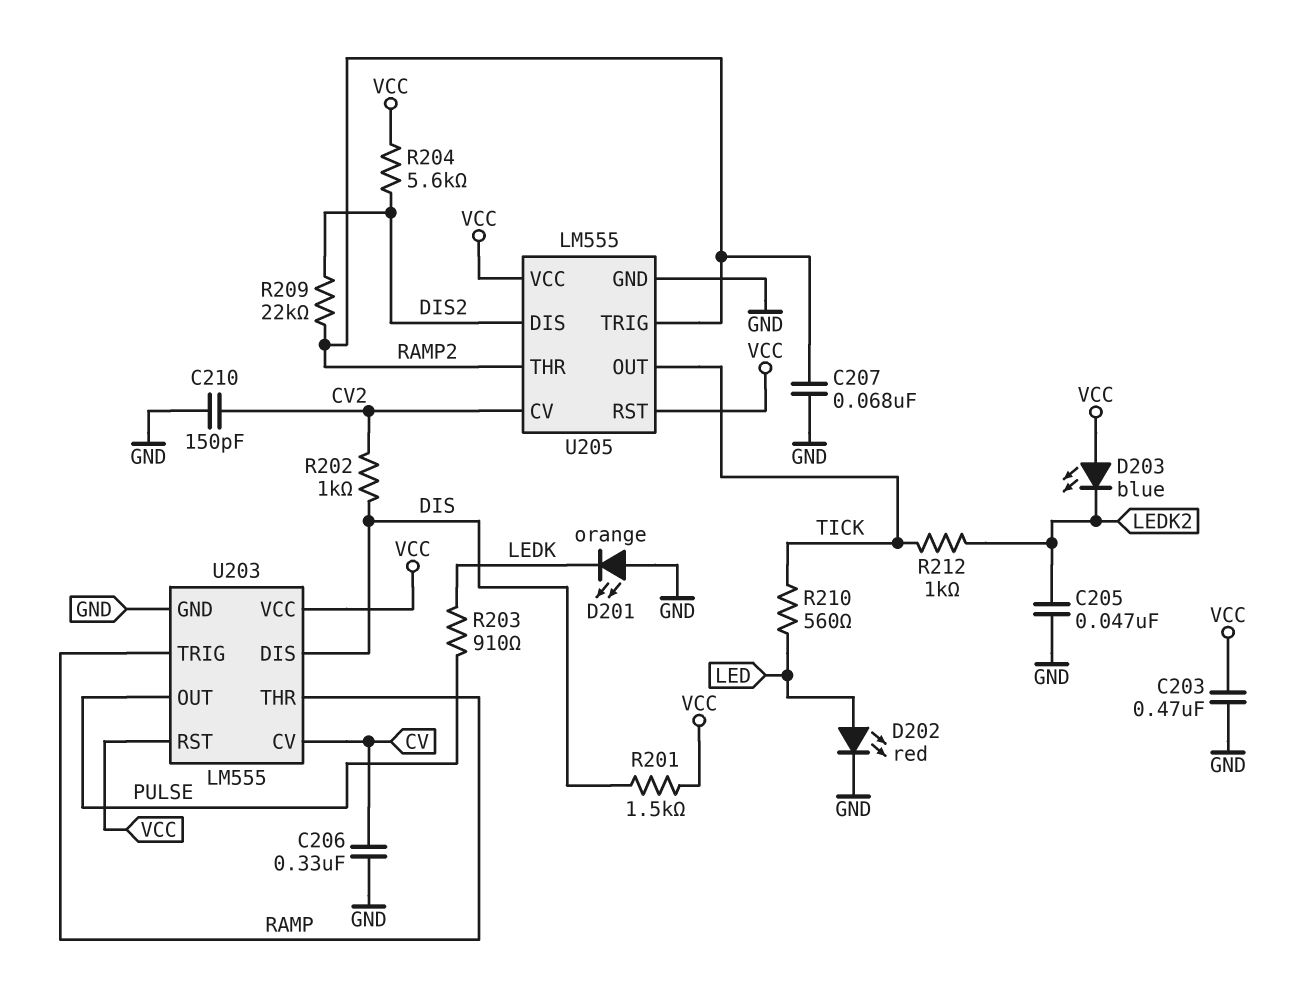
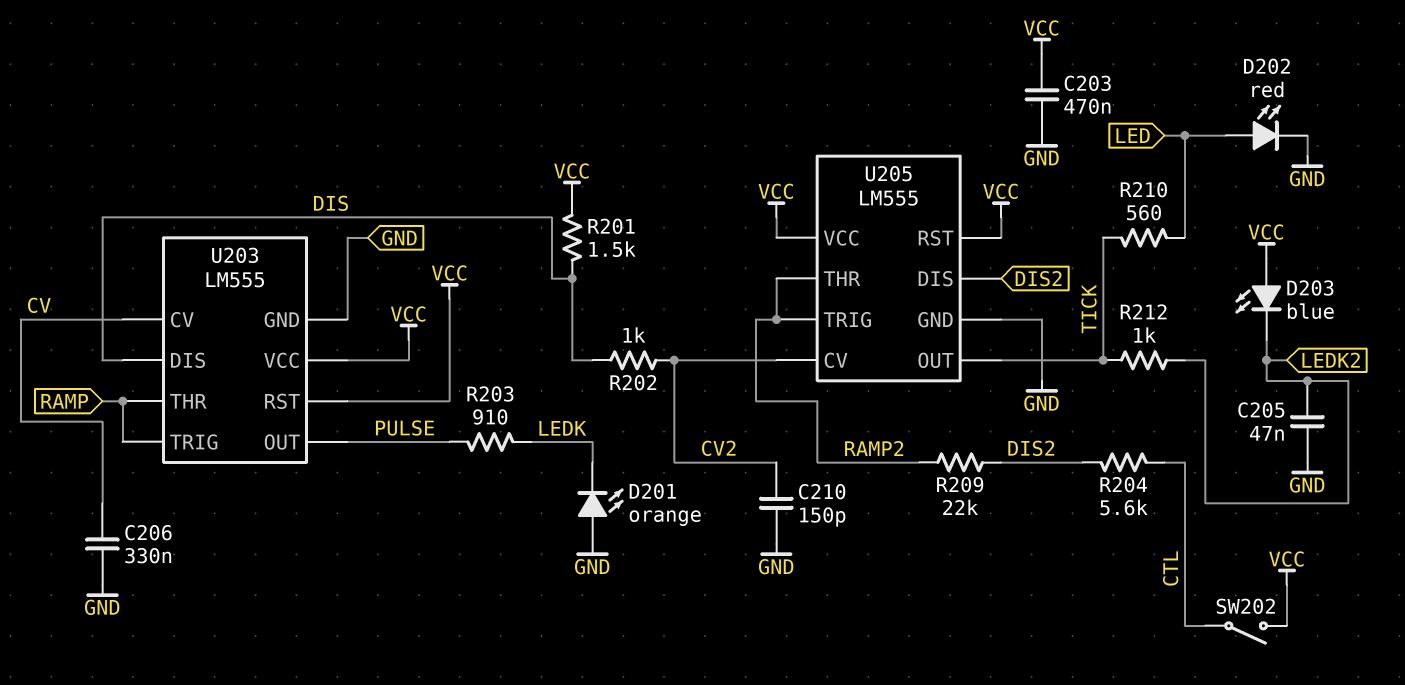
C207: 68nF (GND, RAMP2) -> none
R204: 5.6k (DIS2, VCC) -> 5.6k (CTL, DIS2)
SW202: none -> switch (CTL, VCC)

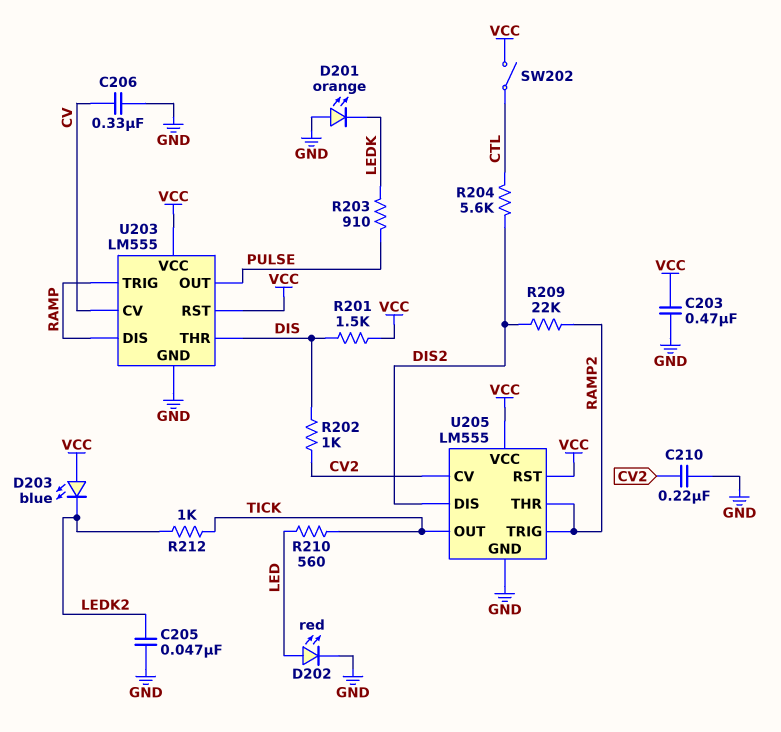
C210: 150pF (CV2, GND) -> 220nF (CV2, GND)
U203 pin DIS: DIS -> RAMP
U203 pin THR: RAMP -> DIS

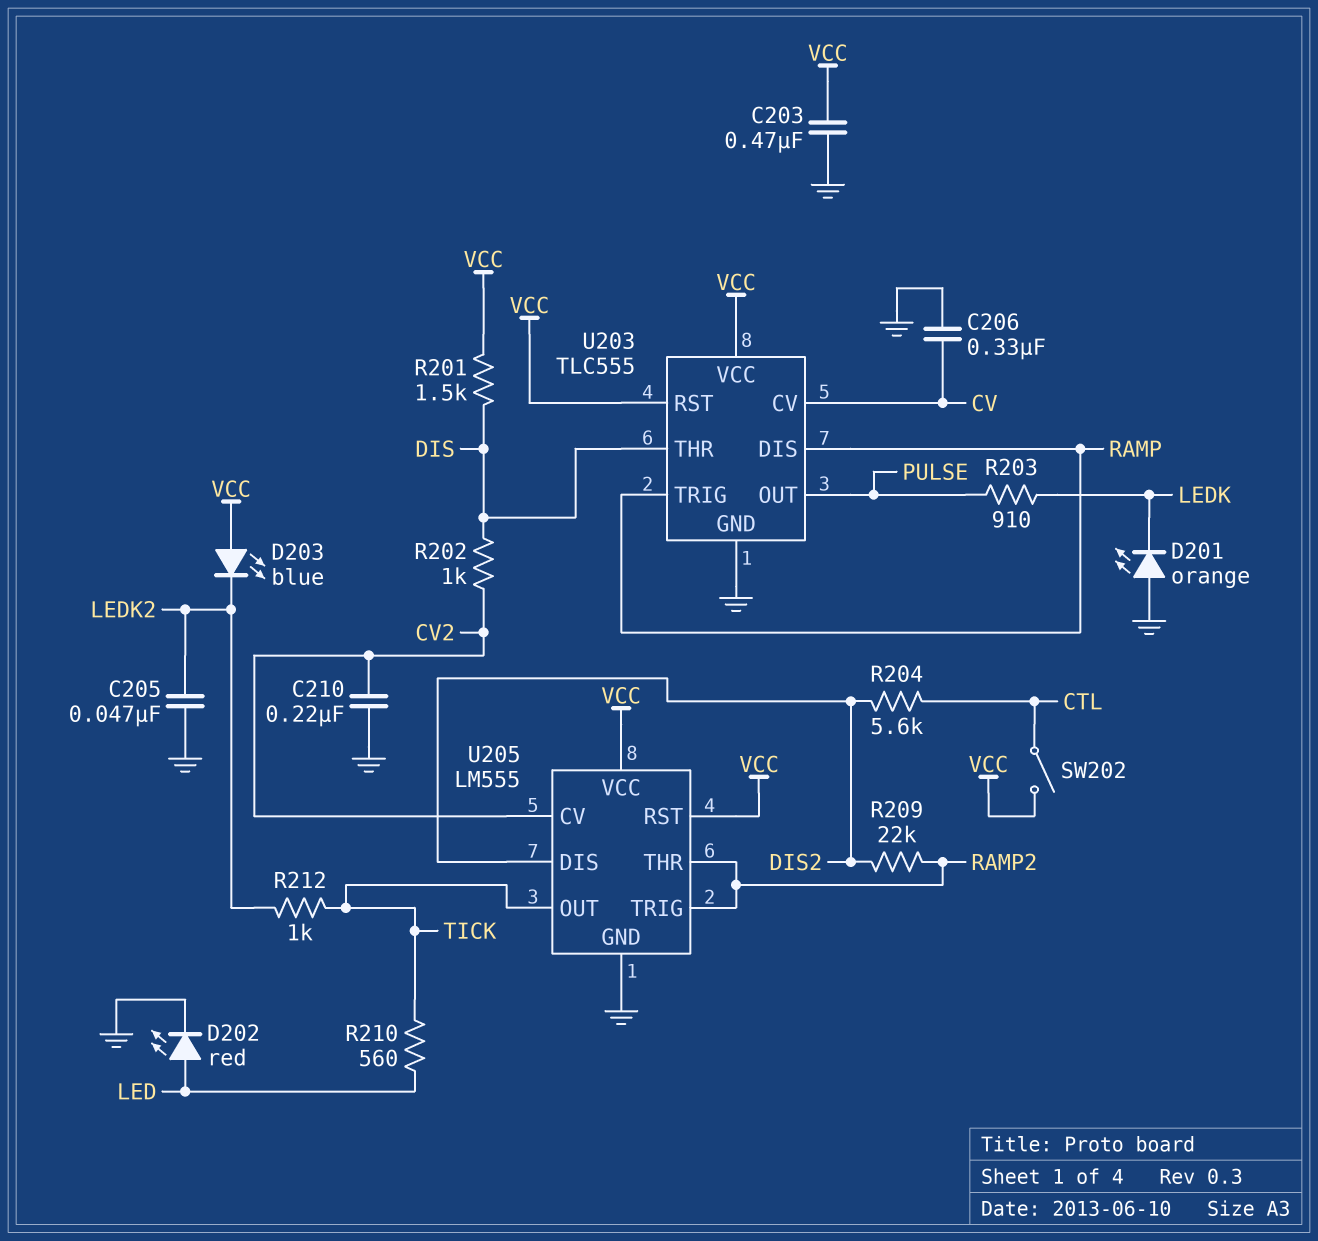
U203: LM555 -> TLC555

